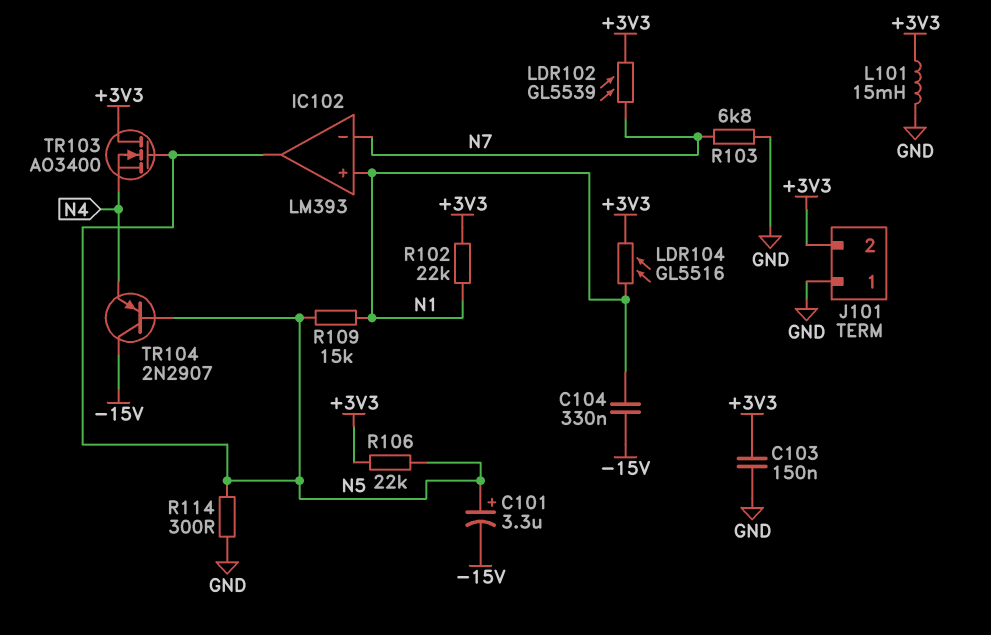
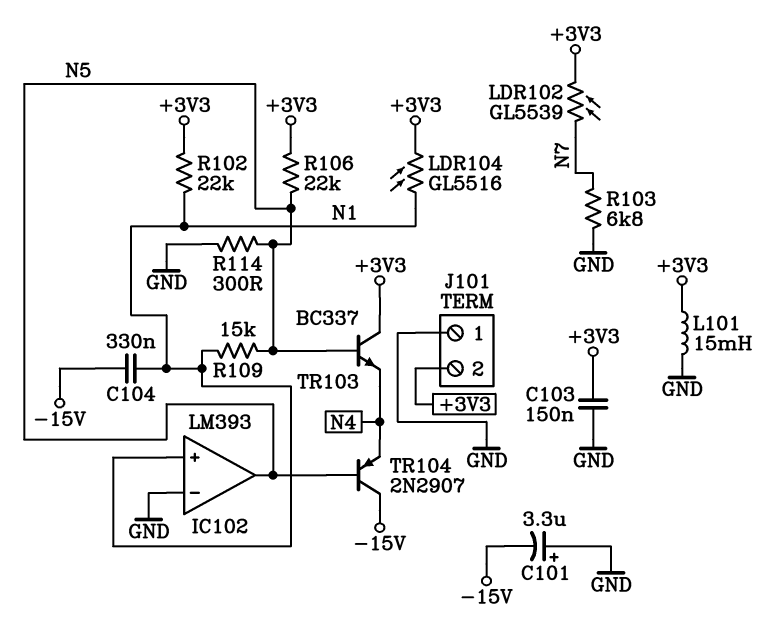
C101: 3.3uF (plus N5, minus -15V) -> 3.3uF (plus GND, minus -15V)
IC102 pin in-: N7 -> GND
TR103: NMOS AO3400 (G N5, D +3V3, S N4) -> NPN BC337 (B N5, C +3V3, E N4)

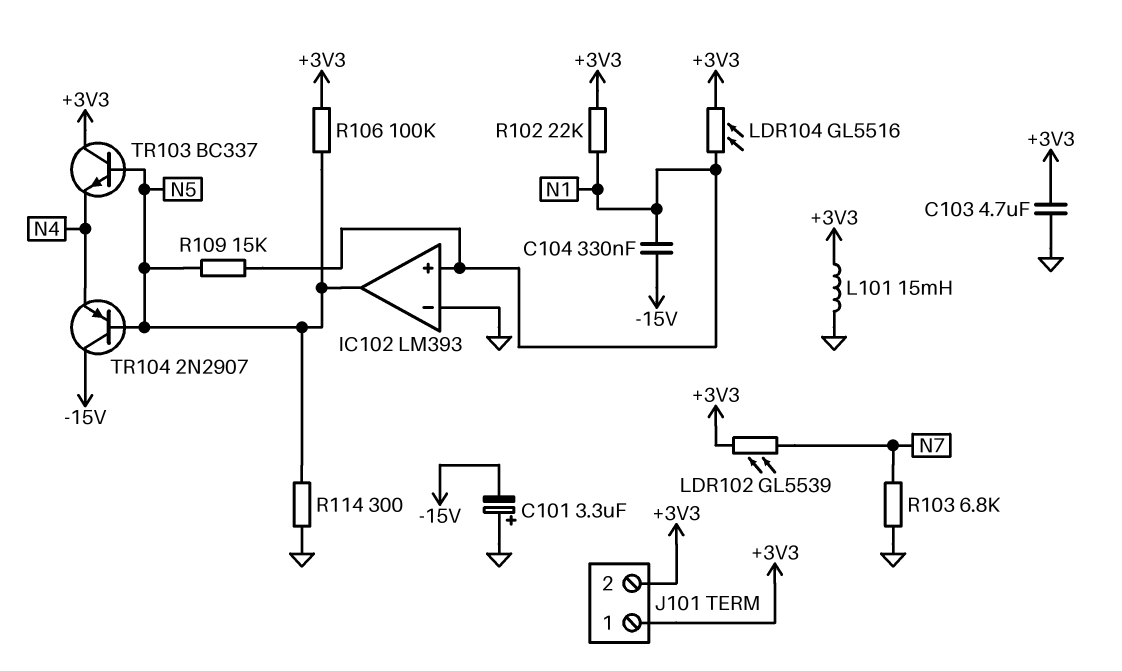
C103: 150nF (+3V3, GND) -> 4.7uF (+3V3, GND)
J101 pin 1: GND -> +3V3
R106: 22k (+3V3, N5) -> 100k (+3V3, N5)

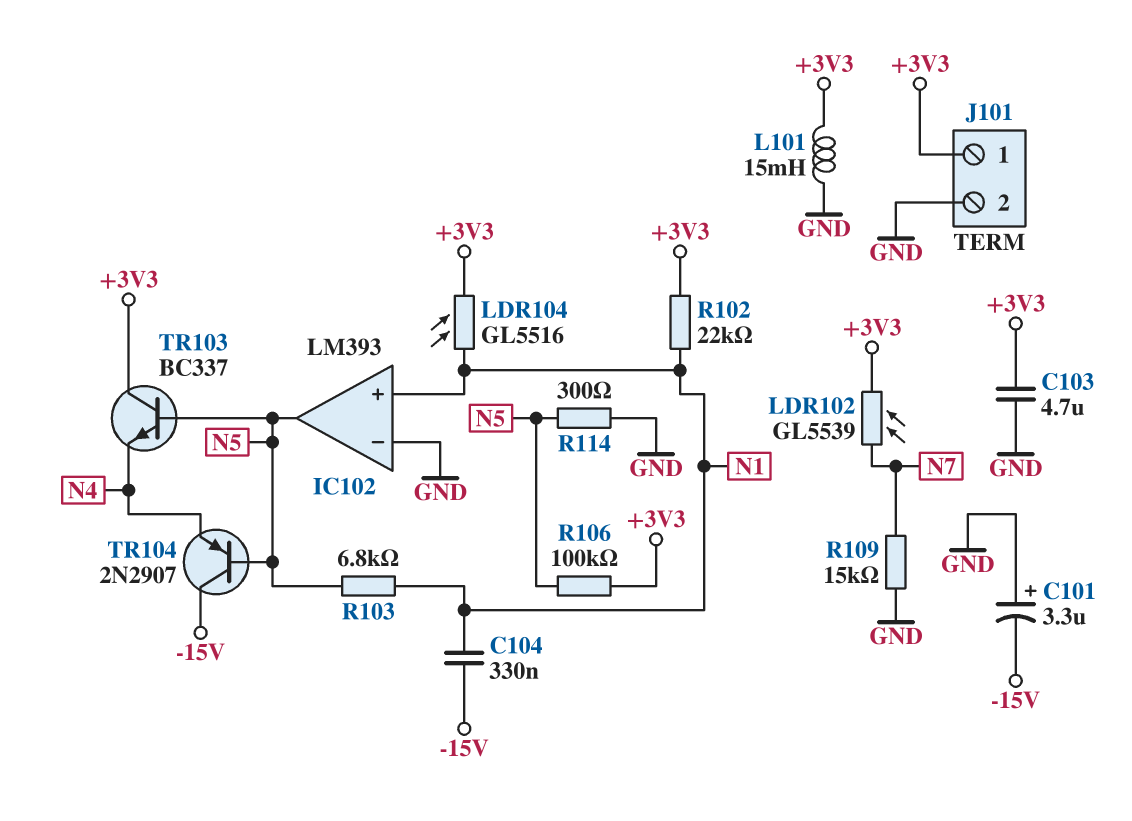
J101 pin 2: +3V3 -> GND
R103: 6.8k (GND, N7) -> 6.8k (N1, N5)
R109: 15k (N1, N5) -> 15k (GND, N7)

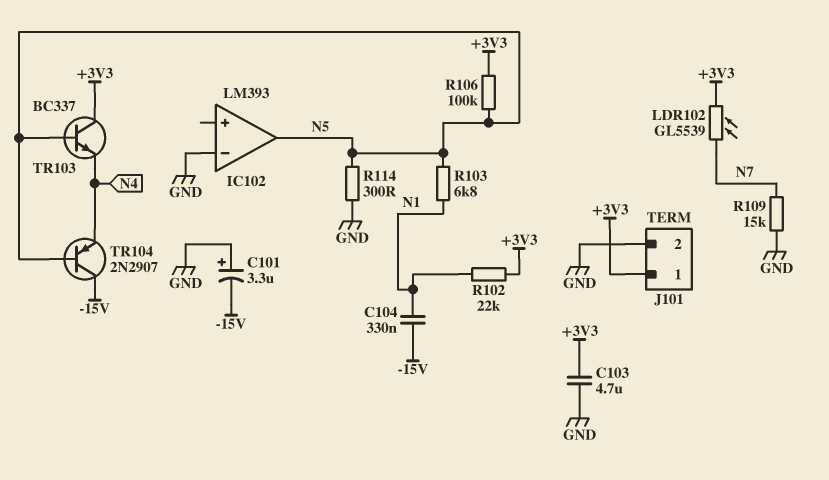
IC102 pin in+: N1 -> none
L101: 15mH (+3V3, GND) -> none
LDR104: GL5516 (+3V3, N1) -> none

